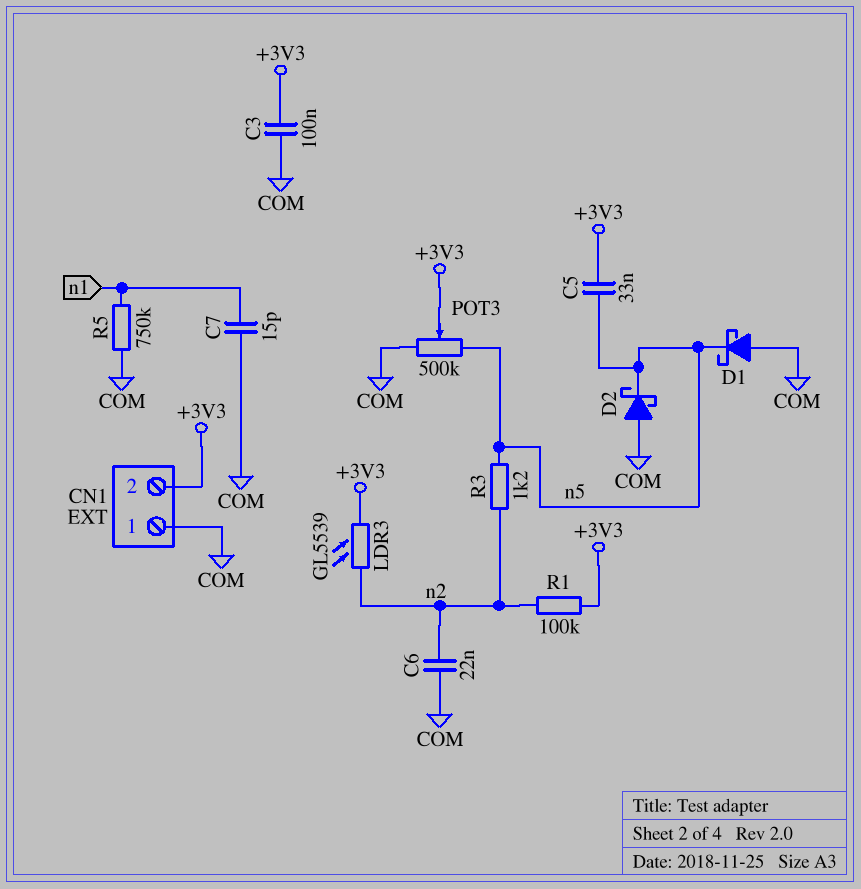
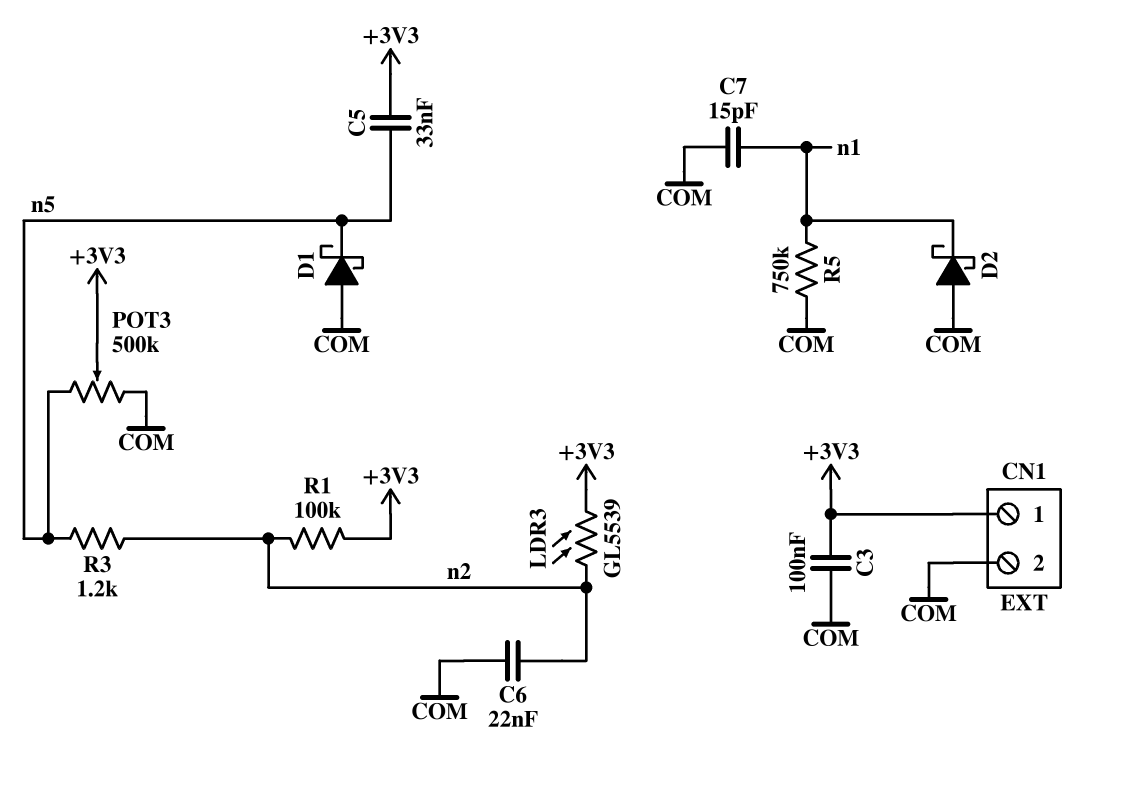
CN1 pin 1: COM -> +3V3
CN1 pin 2: +3V3 -> COM
D2: schottky (A COM, K n5) -> schottky (A COM, K n1)

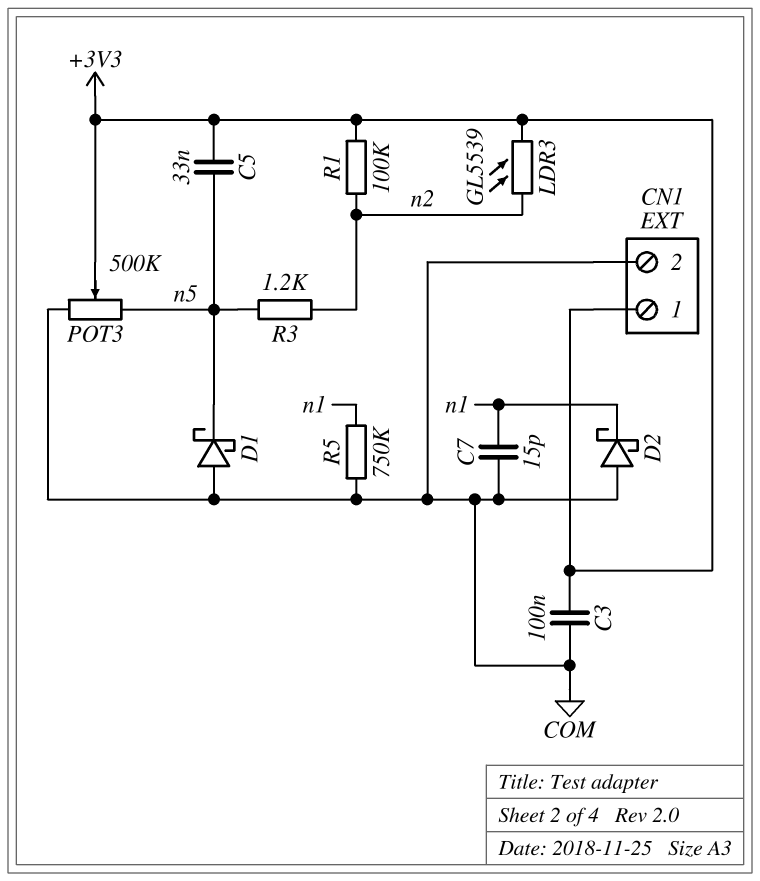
C6: 22nF (COM, n2) -> none

